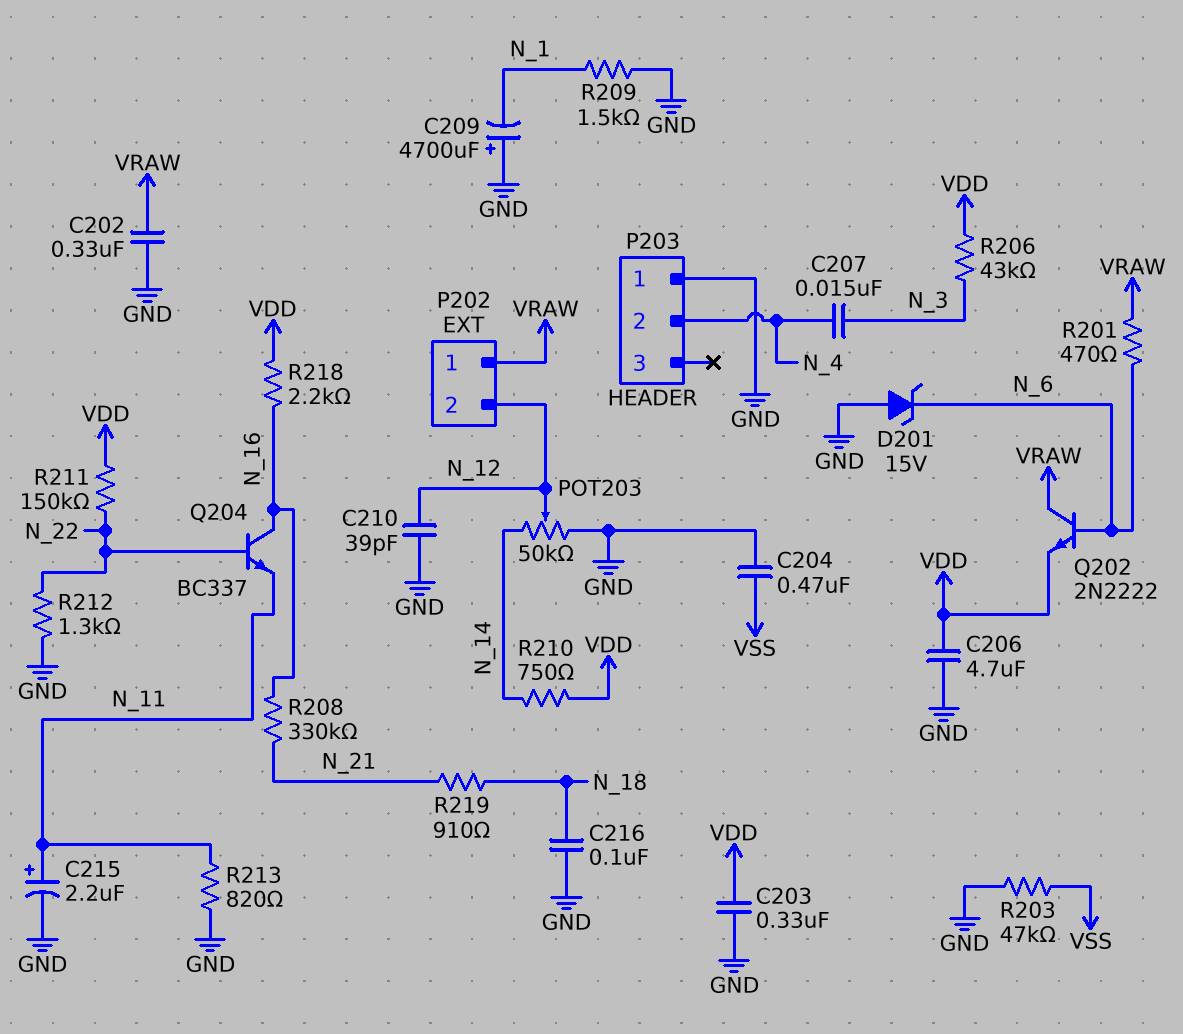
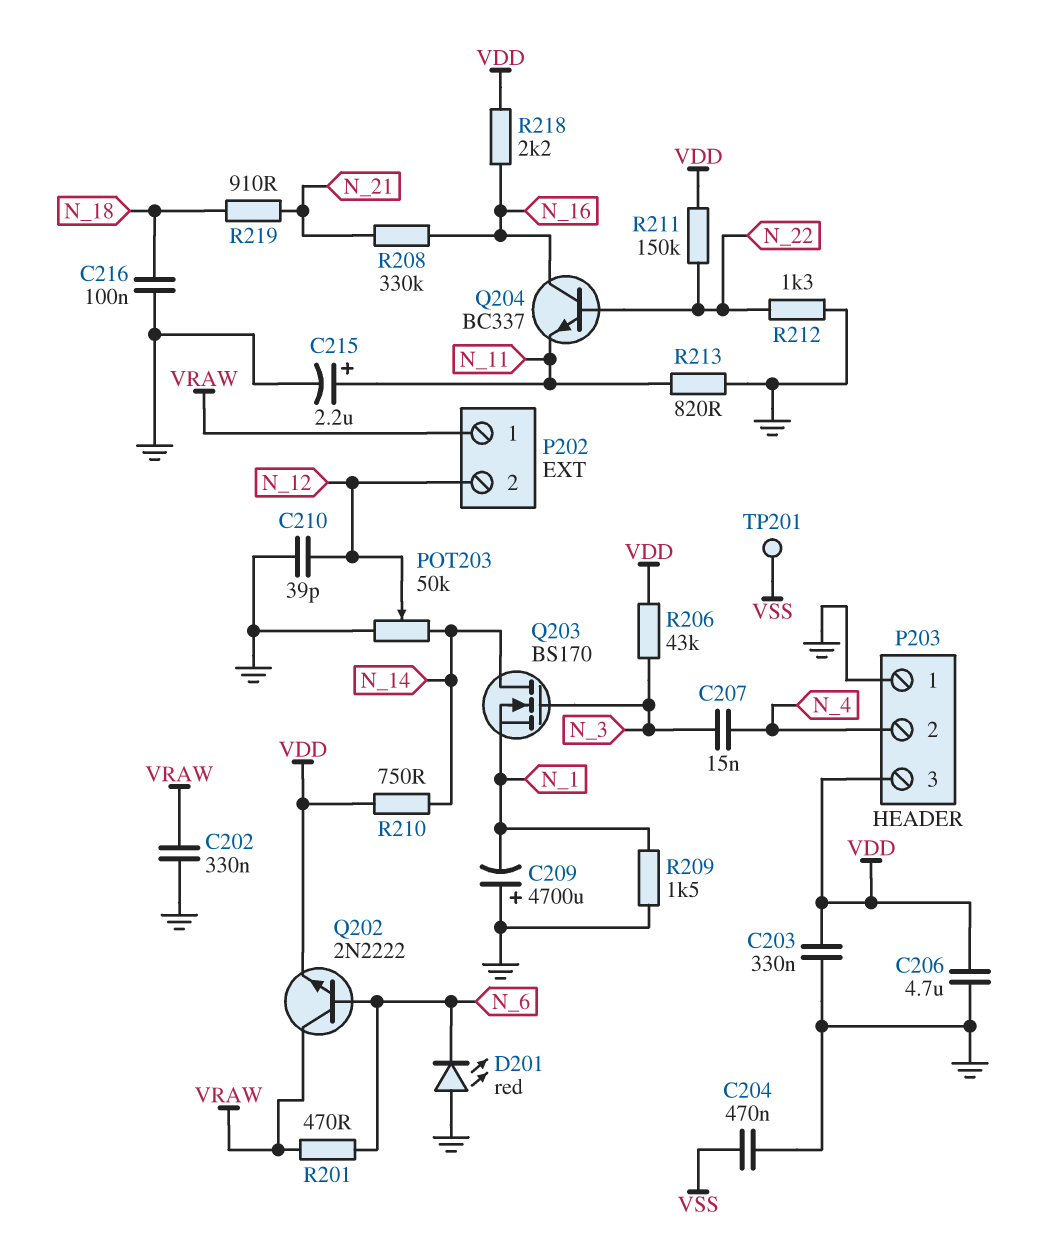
D201: zener 15V (A GND, K N_6) -> LED red (A GND, K N_6)
P203 pin 3: none -> VDD
Q203: none -> NMOS BS170 (G N_3, D N_14, S N_1)
R203: 47k (GND, VSS) -> none
TP201: none -> test point (VSS)

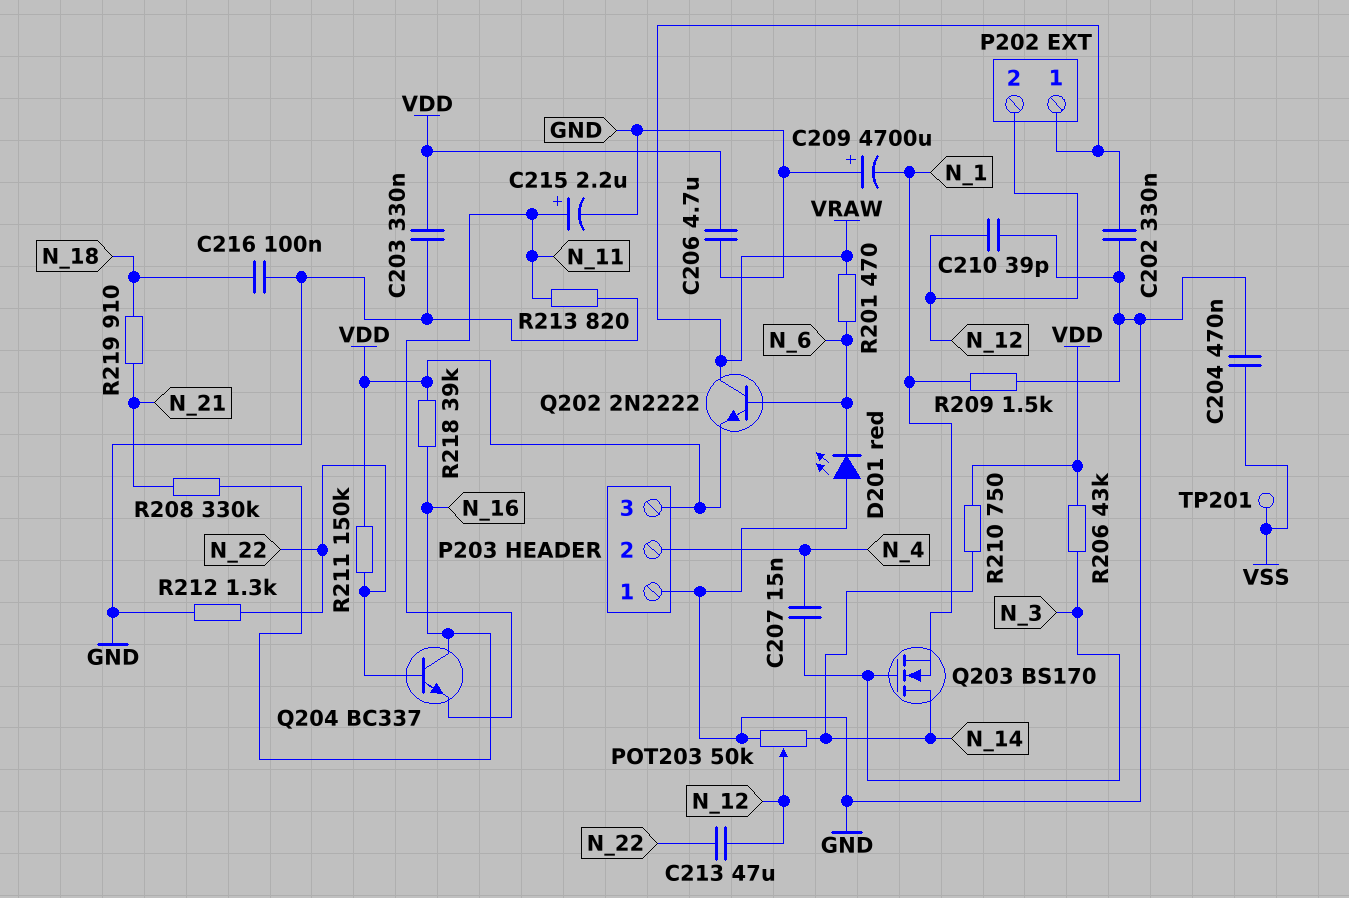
C213: none -> 47uF (N_12, N_22)
R218: 2.2k (N_16, VDD) -> 39k (N_16, VDD)

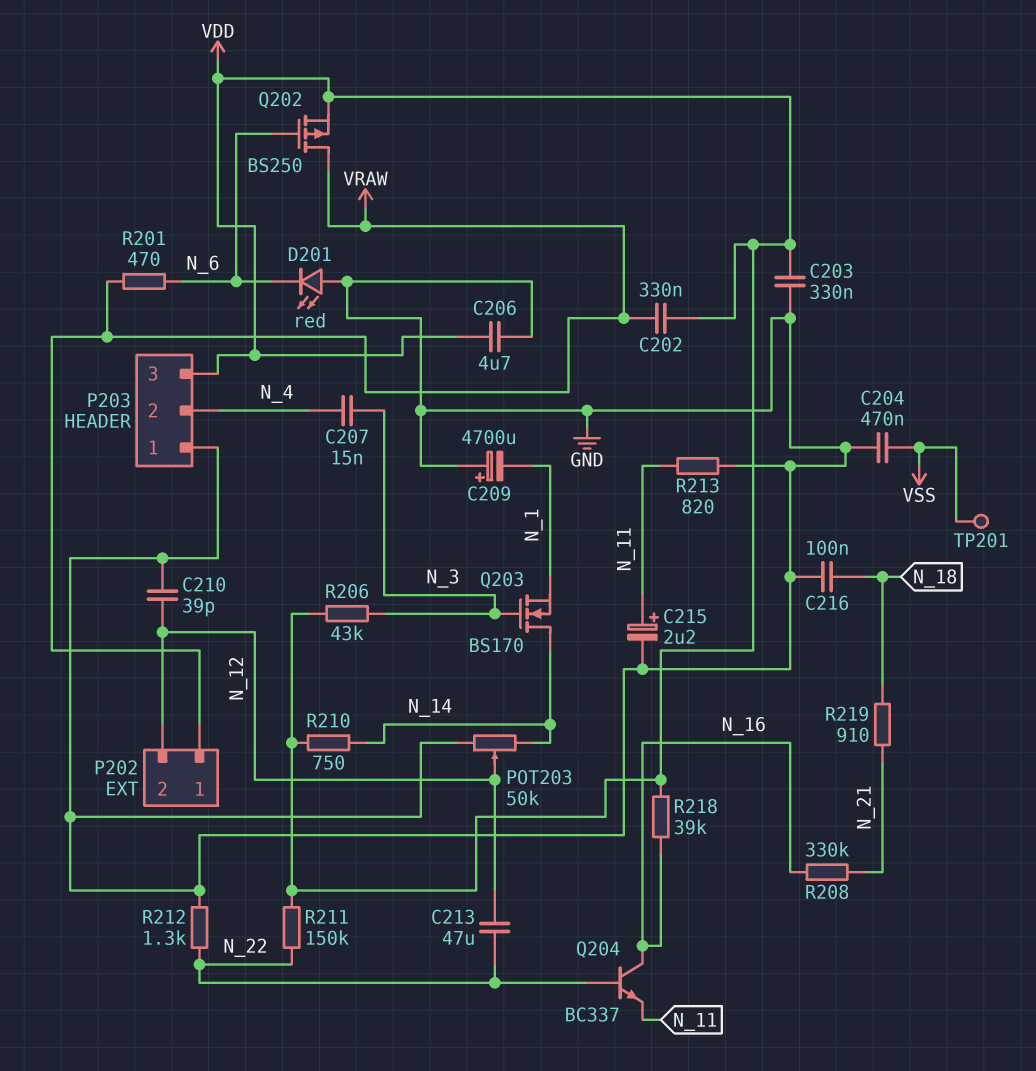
C202: 330nF (GND, VRAW) -> 330nF (VDD, VRAW)
Q202: NPN 2N2222 (B N_6, C VRAW, E VDD) -> PMOS BS250 (G N_6, D VRAW, S VDD)
R209: 1.5k (GND, N_1) -> none

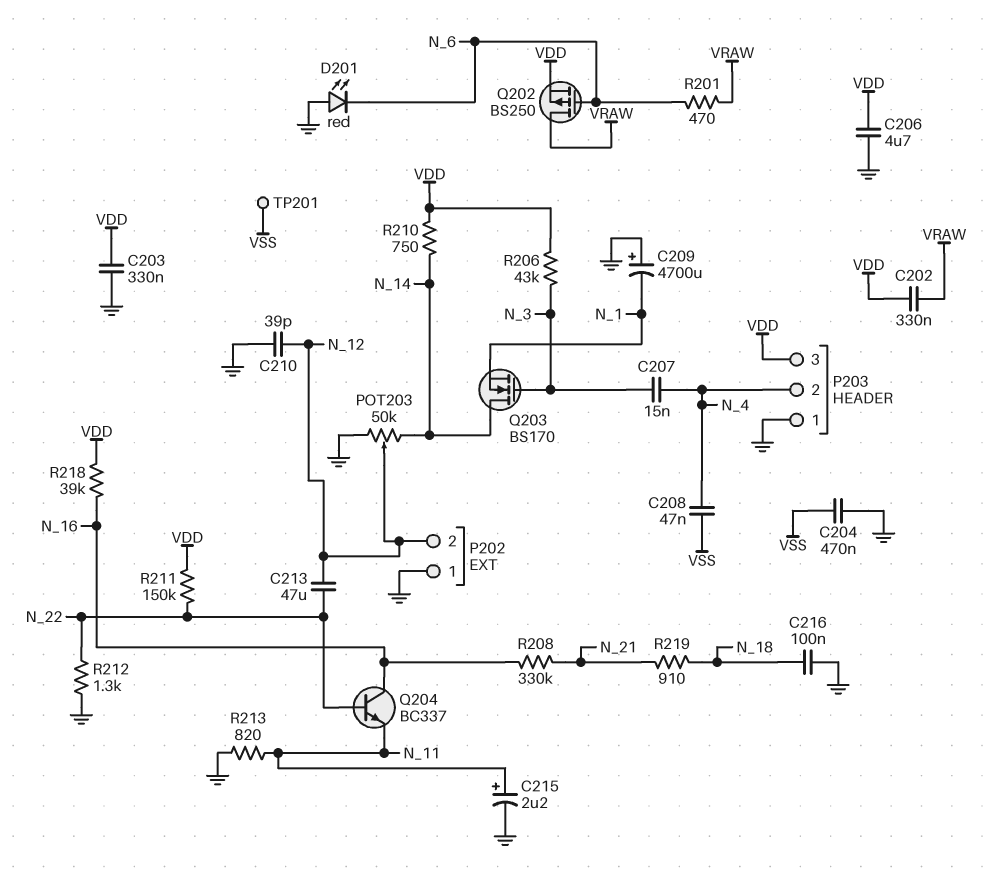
C208: none -> 47nF (N_4, VSS)
P202 pin 1: VRAW -> GND

